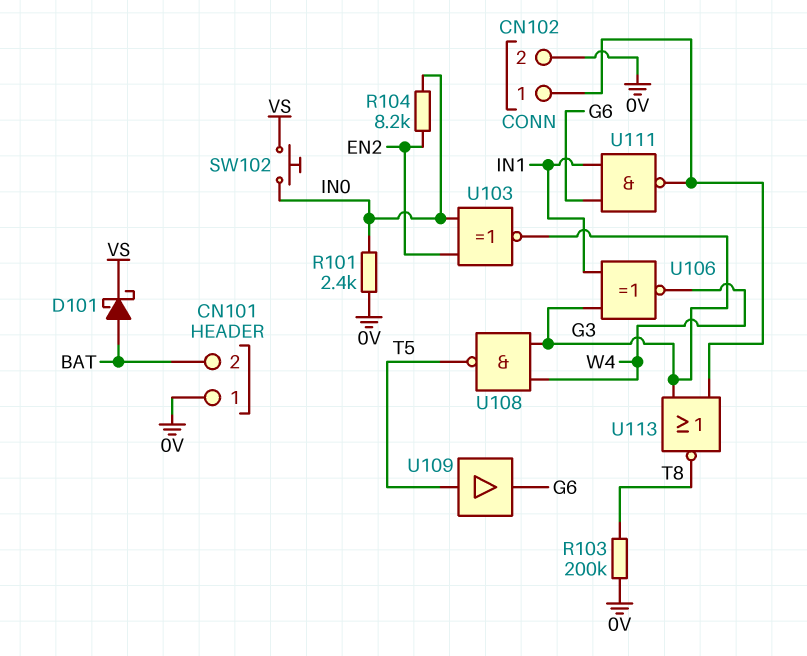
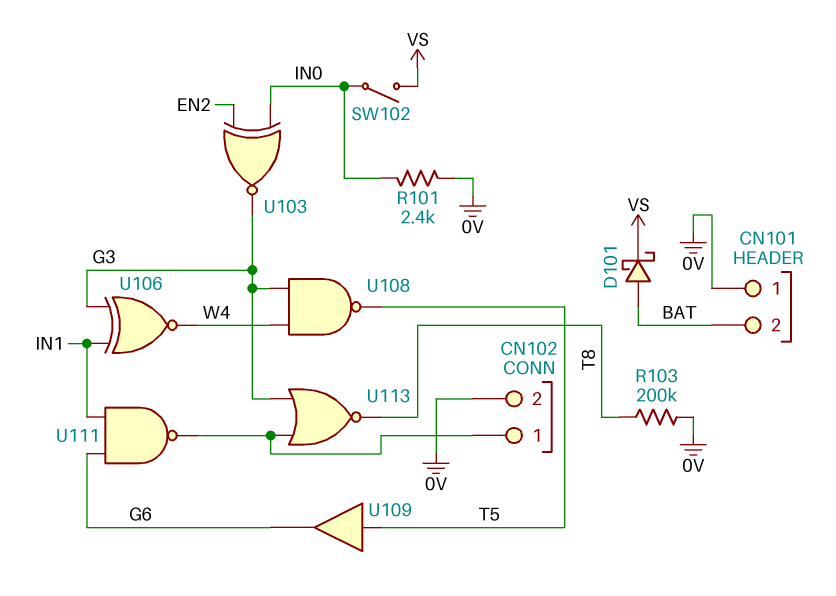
R104: 8.2k (EN2, IN0) -> none
SW102: button (IN0, VS) -> switch (IN0, VS)

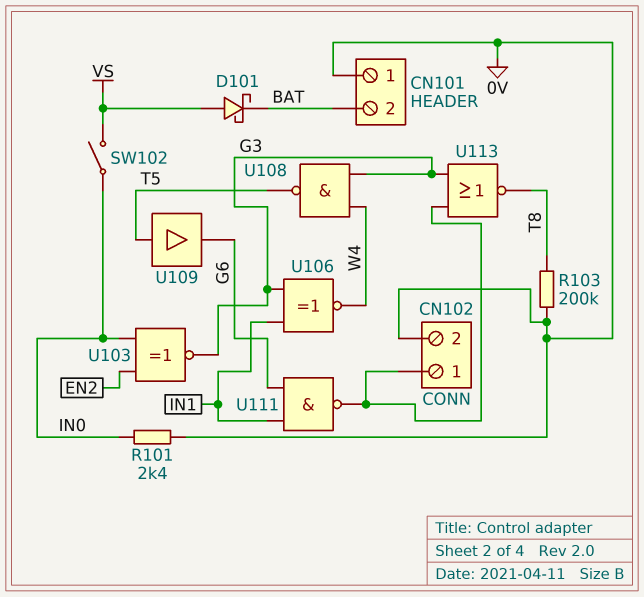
D101: schottky (A BAT, K VS) -> schottky (A VS, K BAT)

